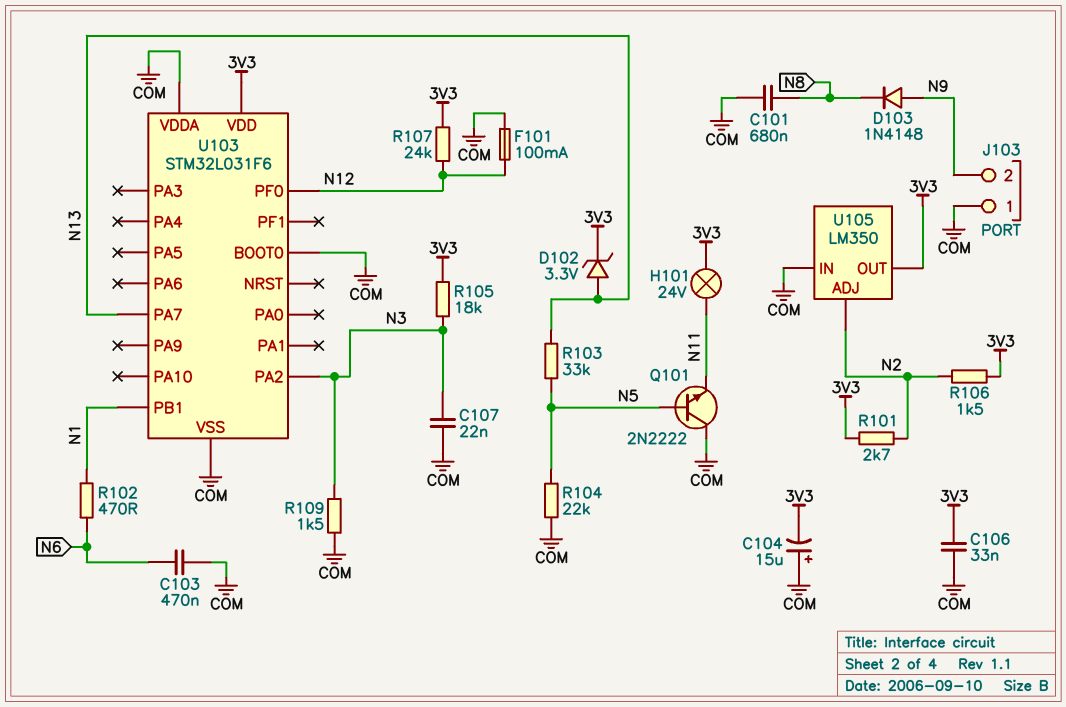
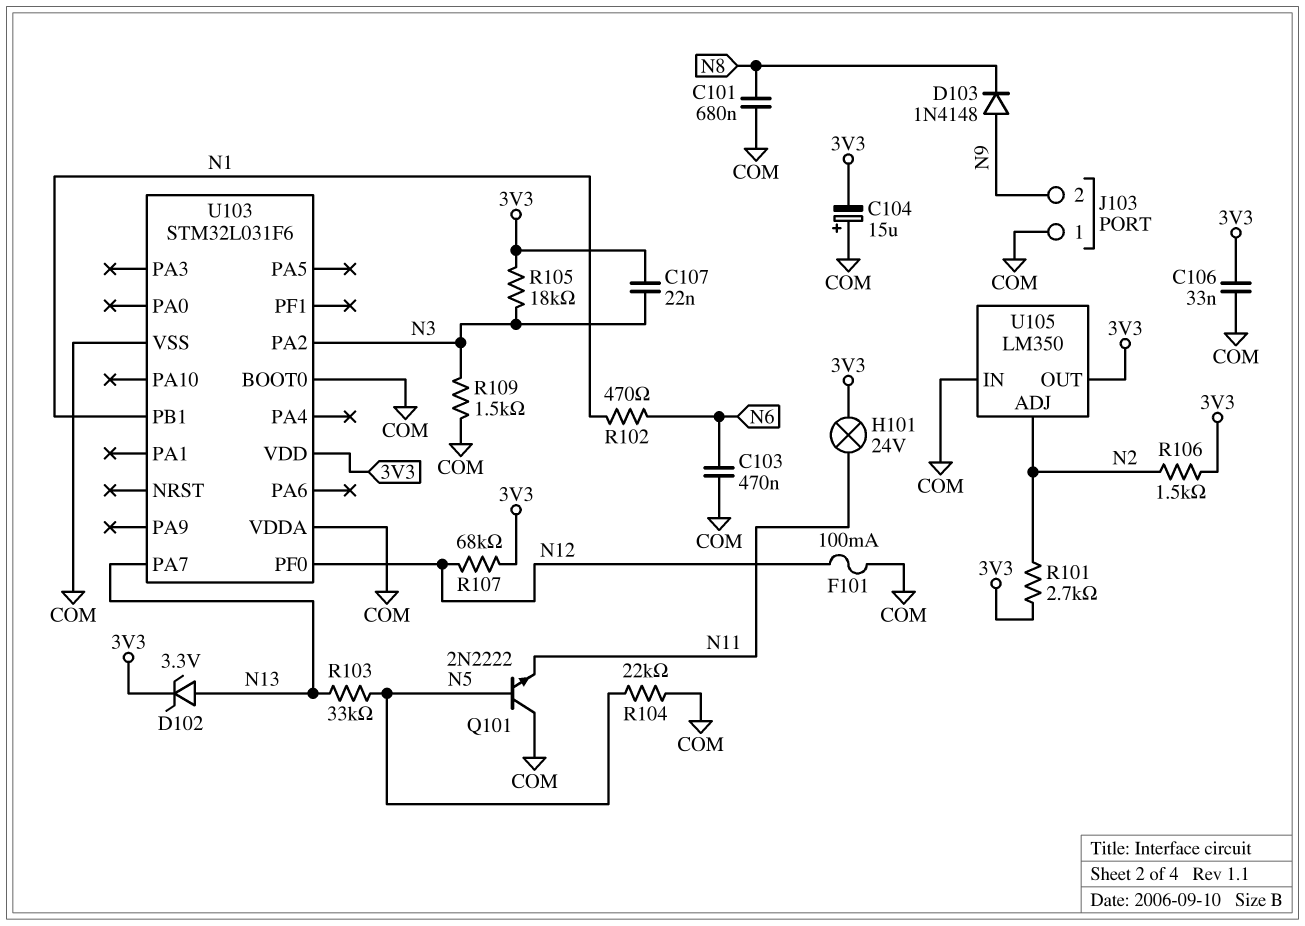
C107: 22nF (COM, N3) -> 22nF (3V3, N3)
R107: 24k (3V3, N12) -> 68k (3V3, N12)

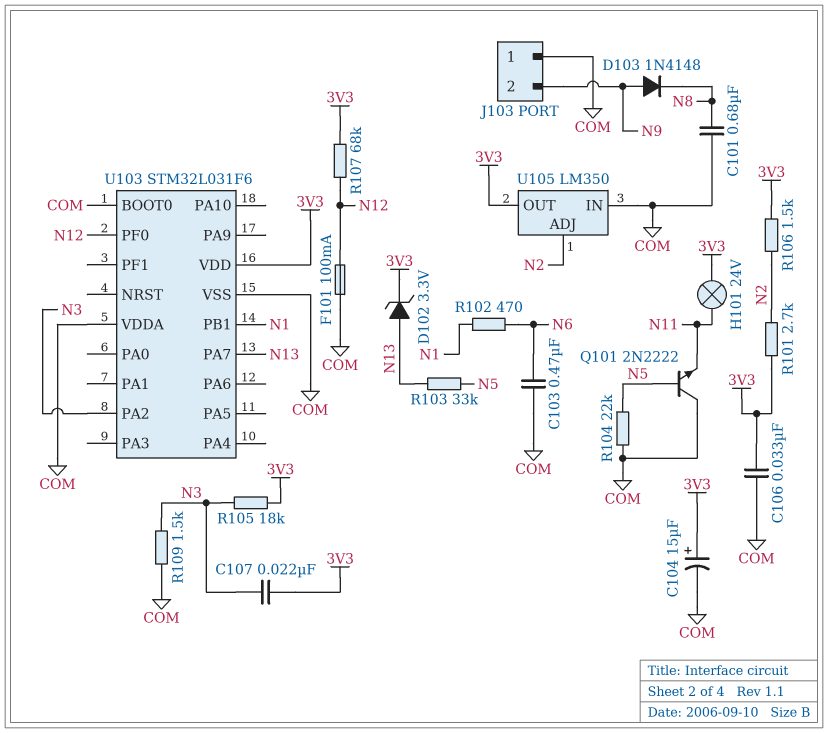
C104: 15uF (plus COM, minus 3V3) -> 15uF (plus 3V3, minus COM)

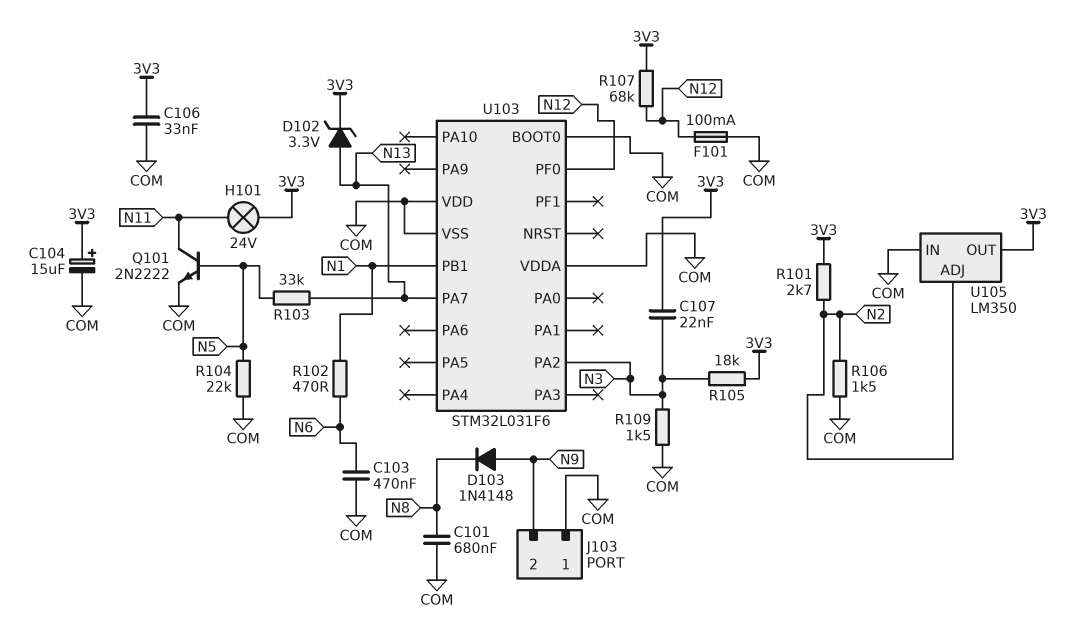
Q101: NPN 2N2222 (B N5, C COM, E N11) -> NPN 2N2222 (B N5, C N11, E COM)
R106: 1.5k (3V3, N2) -> 1.5k (COM, N2)
U103 pin VDD: 3V3 -> COM

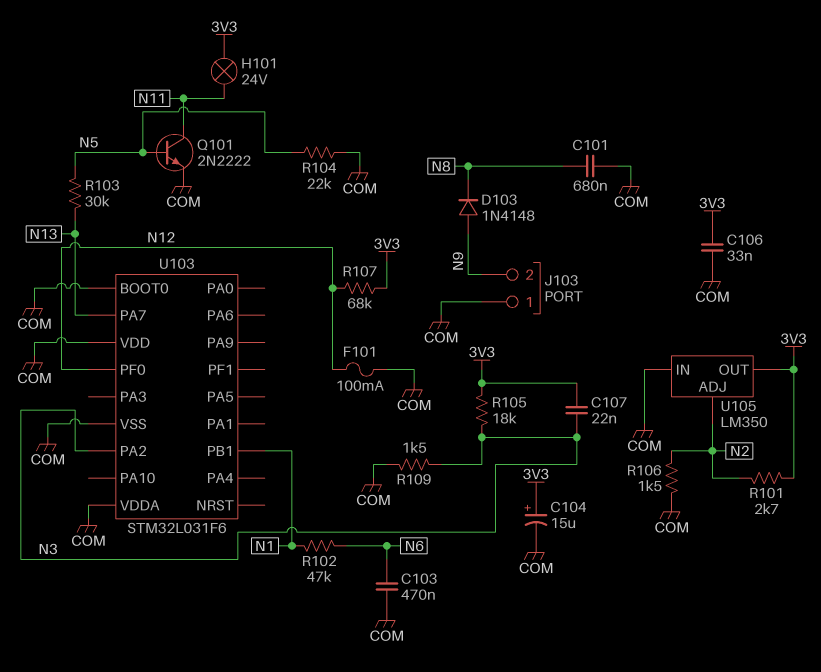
D102: zener 3.3V (A N13, K 3V3) -> none
R102: 470 (N1, N6) -> 47k (N1, N6)
R103: 33k (N5, N13) -> 30k (N5, N13)

